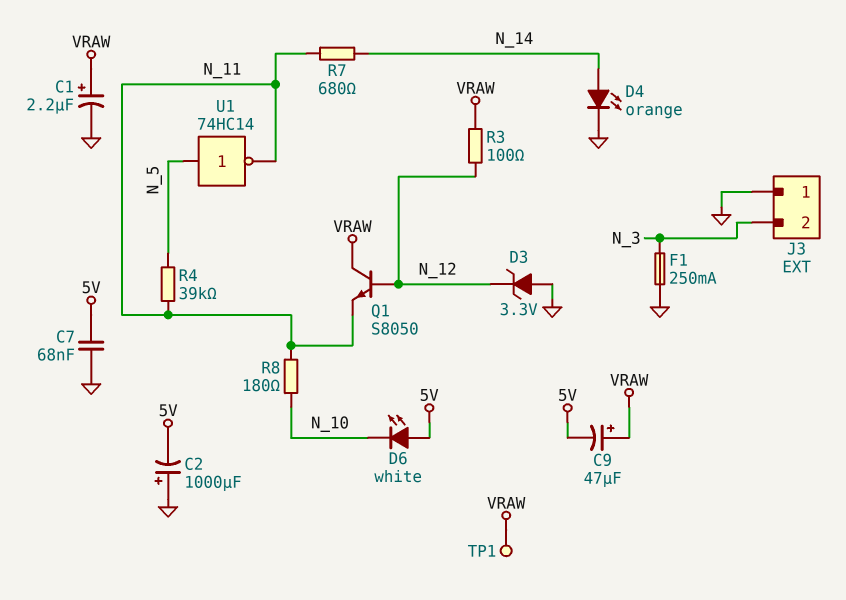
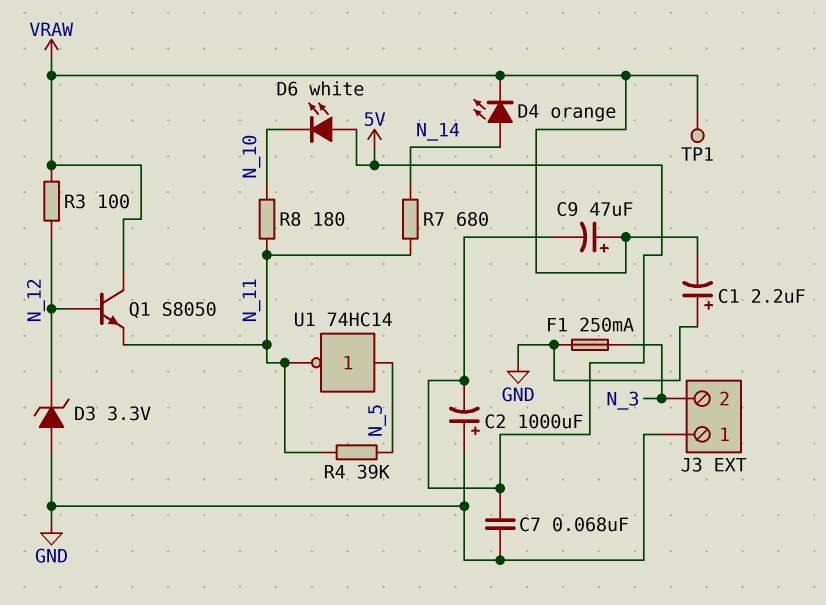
C1: 2.2uF (plus VRAW, minus GND) -> 2.2uF (plus GND, minus VRAW)
D4: LED orange (A N_14, K GND) -> LED orange (A N_14, K VRAW)

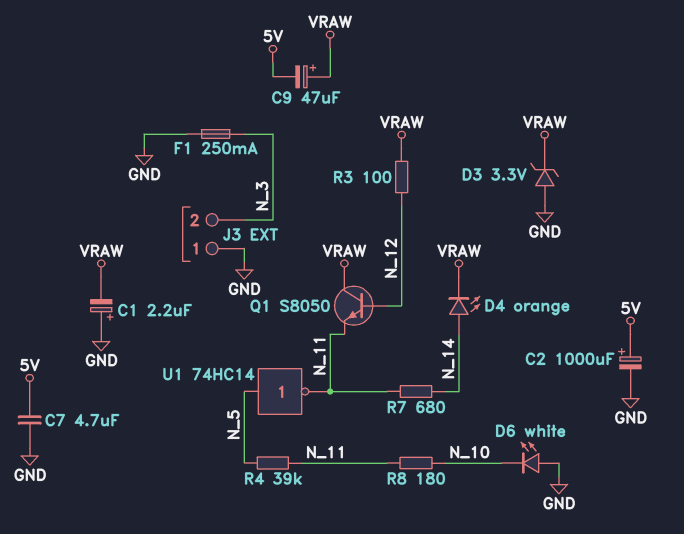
C2: 1000uF (plus GND, minus 5V) -> 1000uF (plus 5V, minus GND)
C7: 68nF (5V, GND) -> 4.7uF (5V, GND)
D3: zener 3.3V (A GND, K N_12) -> zener 3.3V (A GND, K VRAW)
D6: LED white (A 5V, K N_10) -> LED white (A GND, K N_10)
TP1: test point (VRAW) -> none

